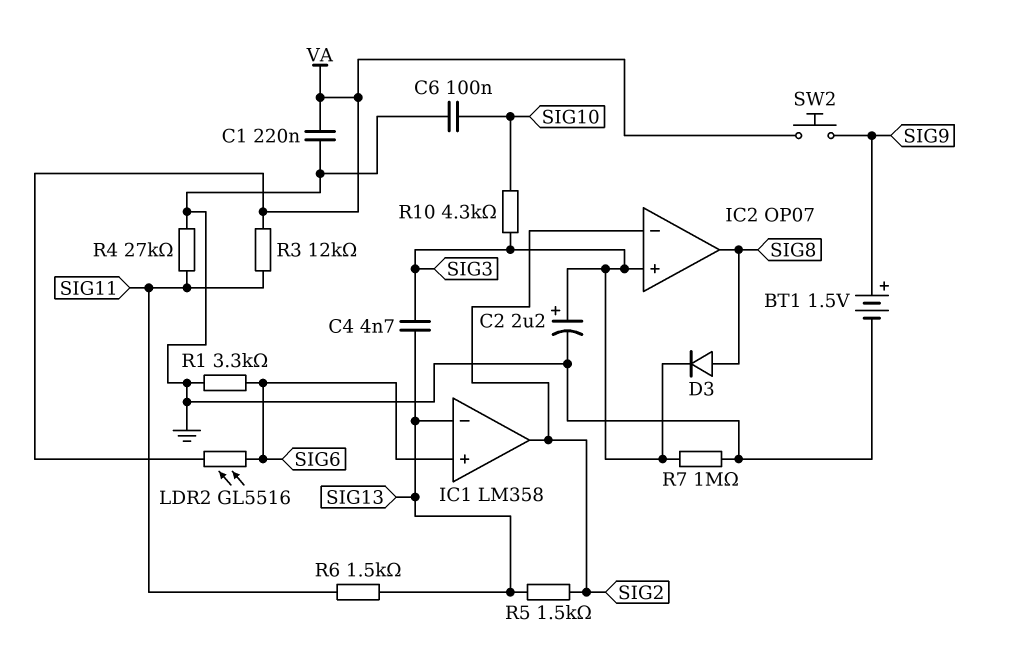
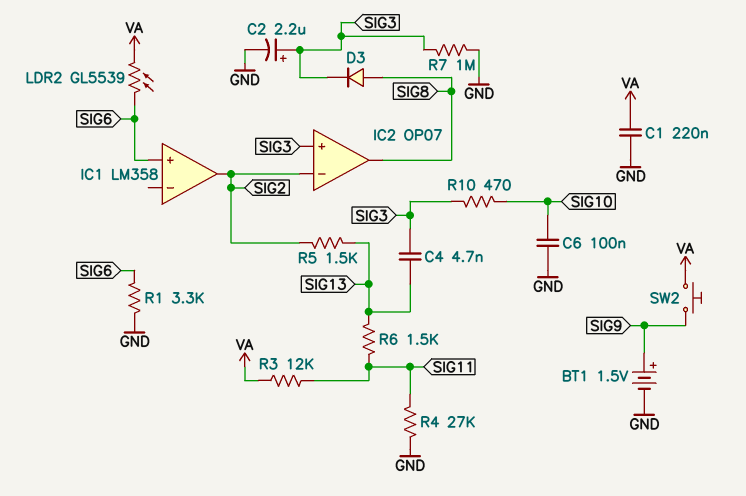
IC1 pin in-: SIG13 -> none
LDR2: GL5516 (SIG6, VA) -> GL5539 (SIG6, VA)
R10: 4.3k (SIG3, SIG10) -> 470 (SIG3, SIG10)

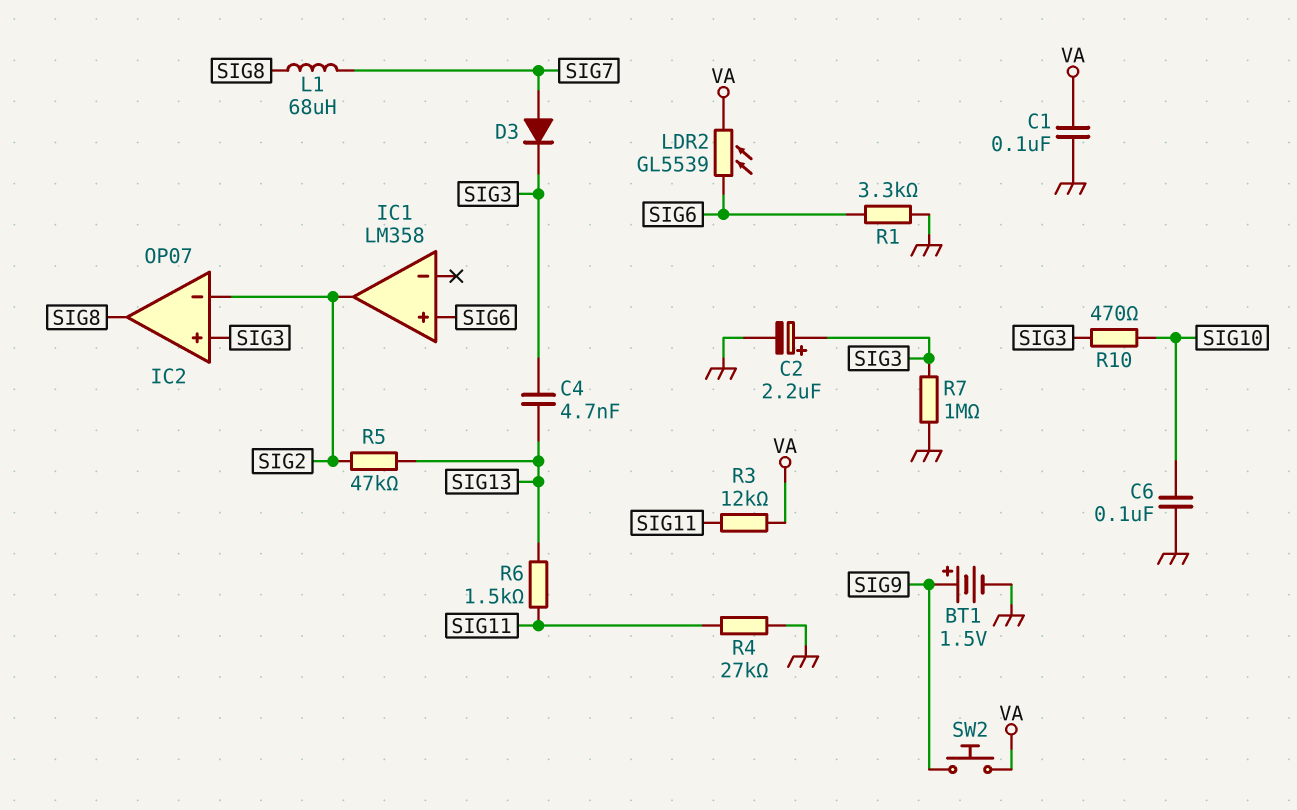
C1: 220nF (GND, VA) -> 100nF (GND, VA)
D3: diode (A SIG8, K SIG3) -> diode (A SIG7, K SIG3)
L1: none -> 68uH (SIG7, SIG8)
R5: 1.5k (SIG2, SIG13) -> 47k (SIG2, SIG13)

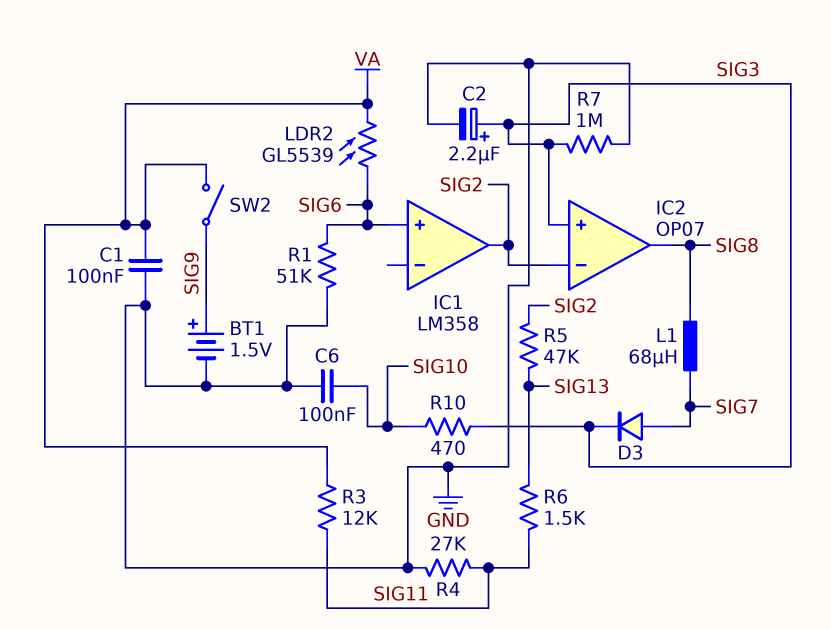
C4: 4.7nF (SIG3, SIG13) -> none
R1: 3.3k (GND, SIG6) -> 51k (GND, SIG6)
SW2: button (SIG9, VA) -> switch (SIG9, VA)

